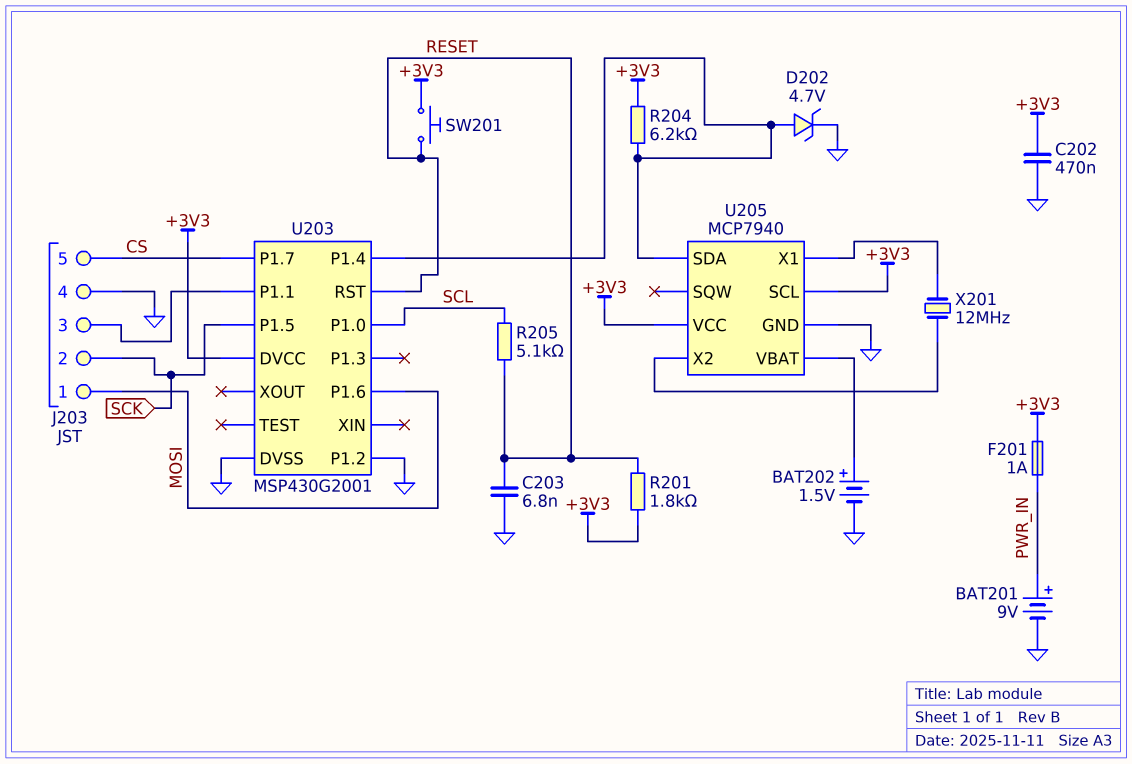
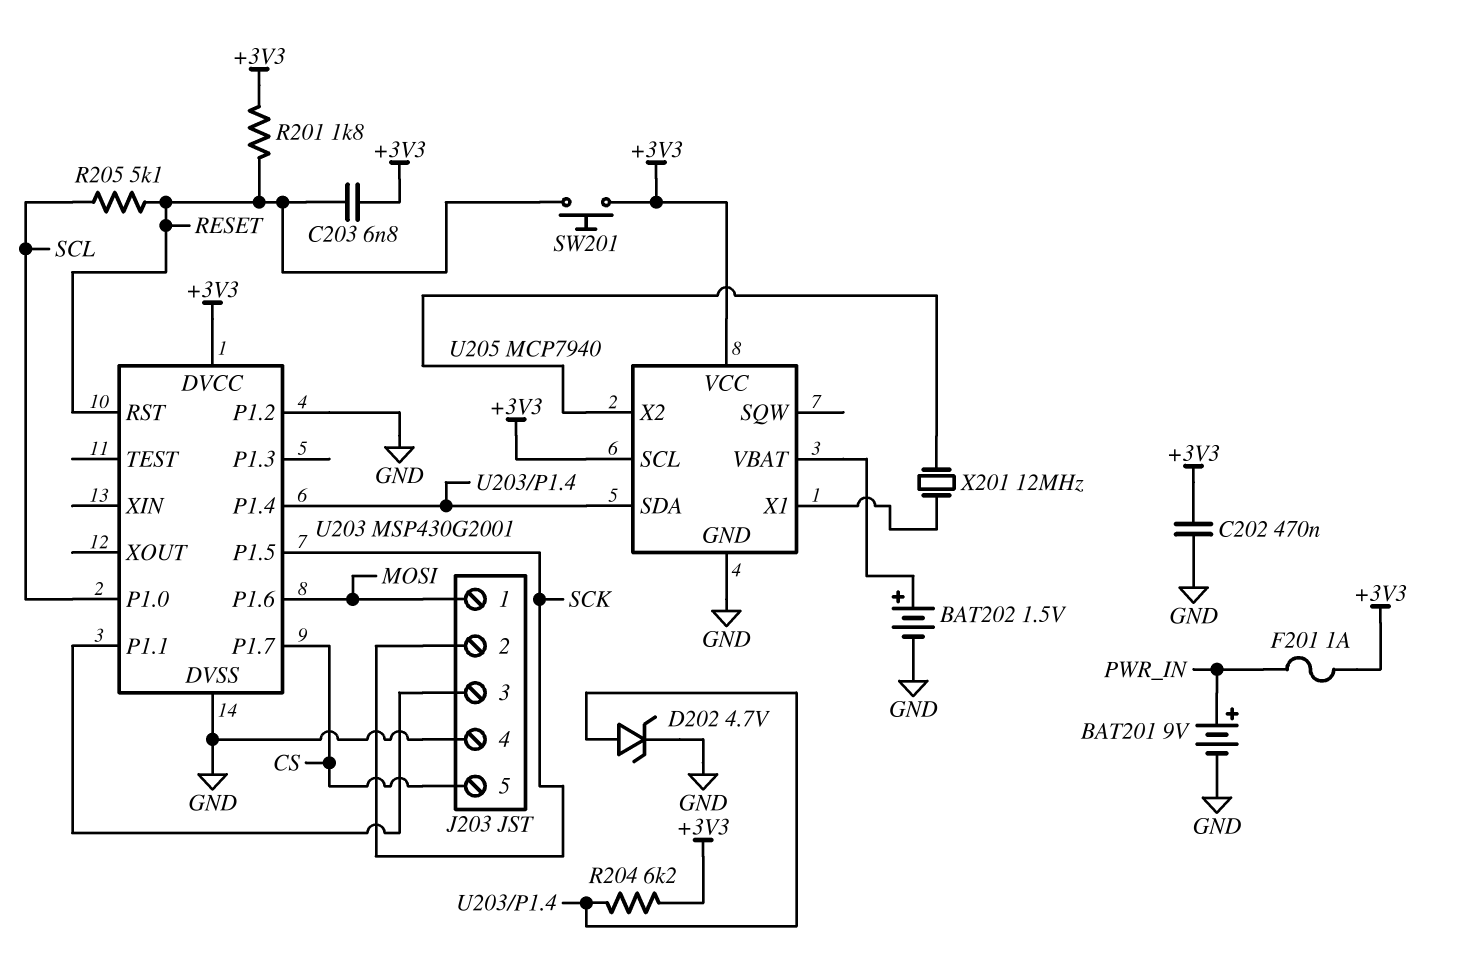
C203: 6.8nF (GND, RESET) -> 6.8nF (+3V3, RESET)

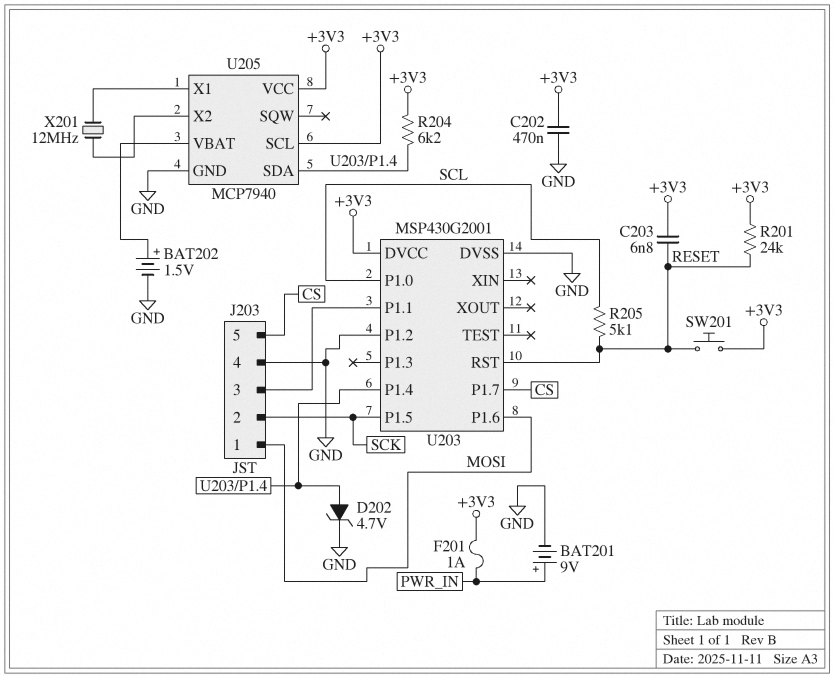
R201: 1.8k (+3V3, RESET) -> 24k (+3V3, RESET)

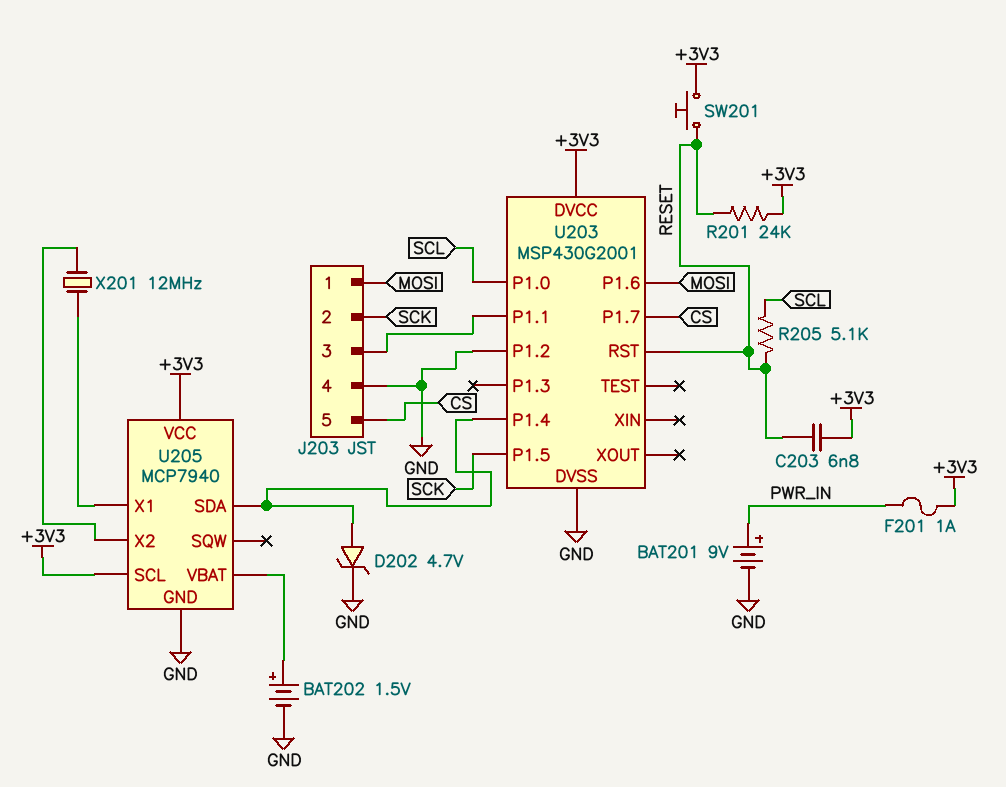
C202: 470nF (+3V3, GND) -> none
R204: 6.2k (+3V3, U203/P1.4) -> none

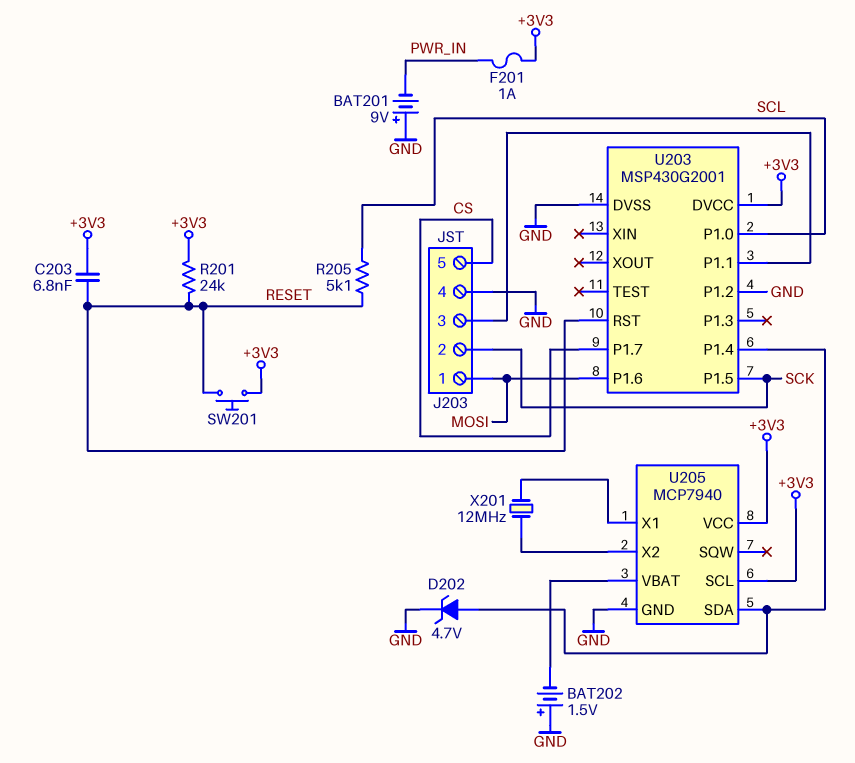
BAT201: 9V (plus PWR_IN, minus GND) -> 9V (plus GND, minus PWR_IN)
BAT202: 1.5V (plus U205/VBAT, minus GND) -> 1.5V (plus GND, minus U205/VBAT)

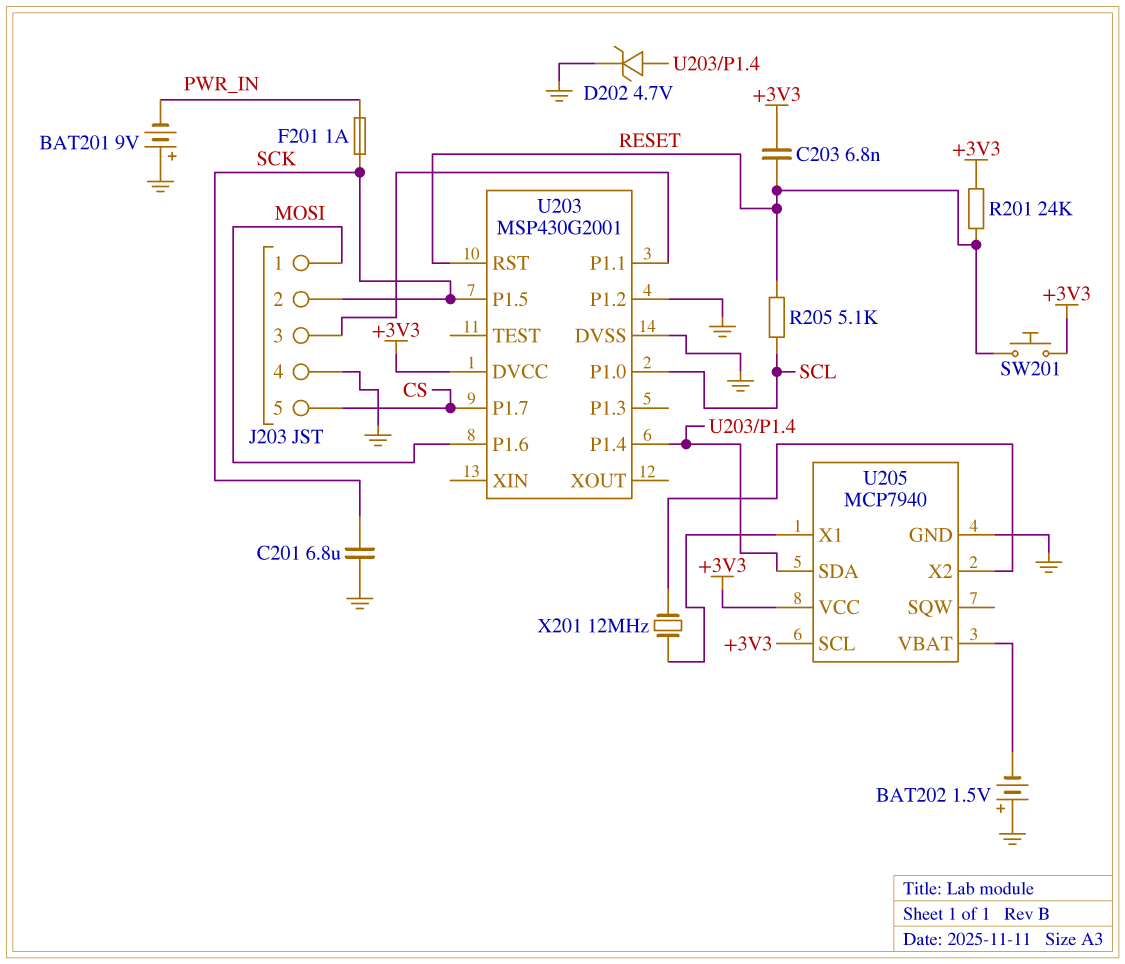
C201: none -> 6.8uF (GND, SCK)
F201: 1A (+3V3, PWR_IN) -> 1A (PWR_IN, SCK)

